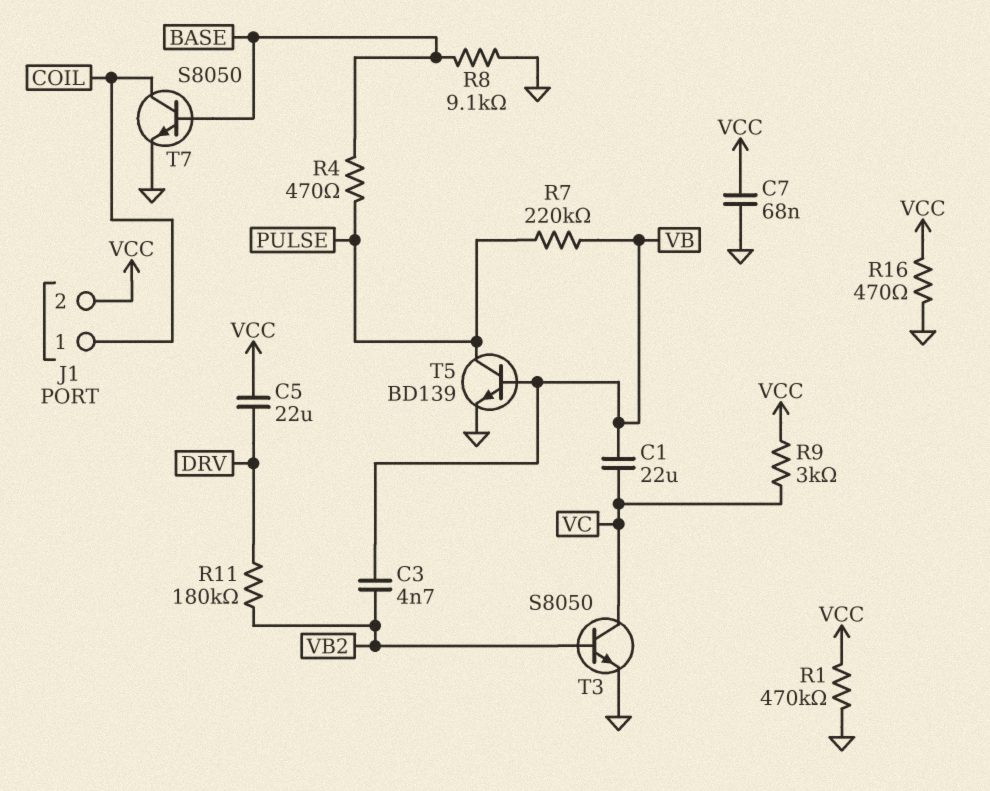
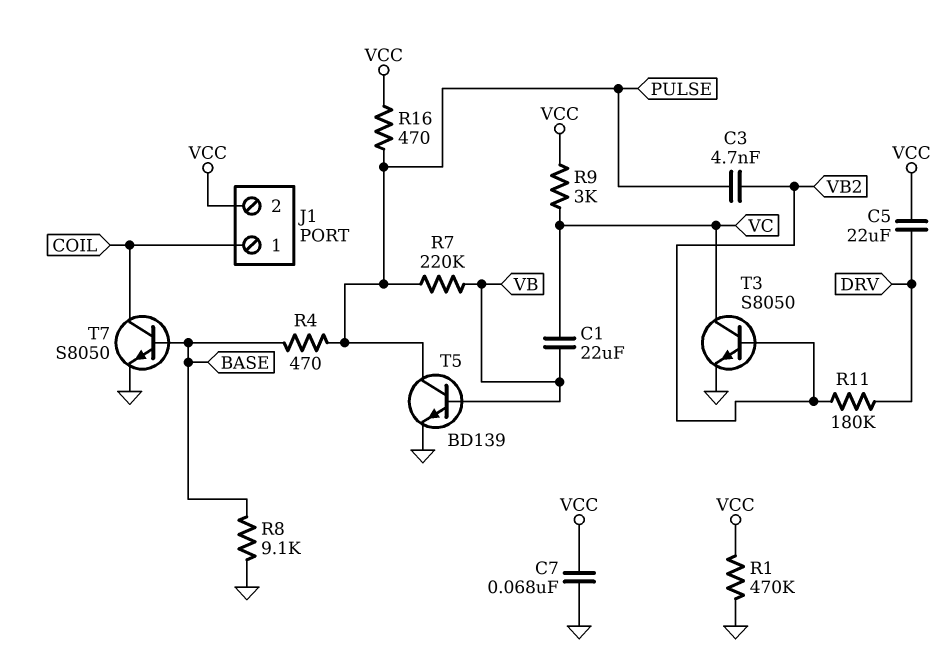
C3: 4.7nF (VB, VB2) -> 4.7nF (PULSE, VB2)
R16: 470 (GND, VCC) -> 470 (PULSE, VCC)

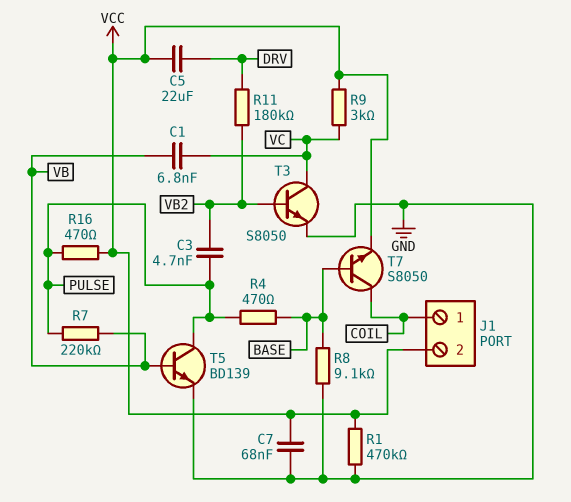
C1: 22uF (VB, VC) -> 6.8nF (VB, VC)
T7: NPN S8050 (B BASE, C COIL, E GND) -> NPN S8050 (B BASE, C COIL, E VCC)

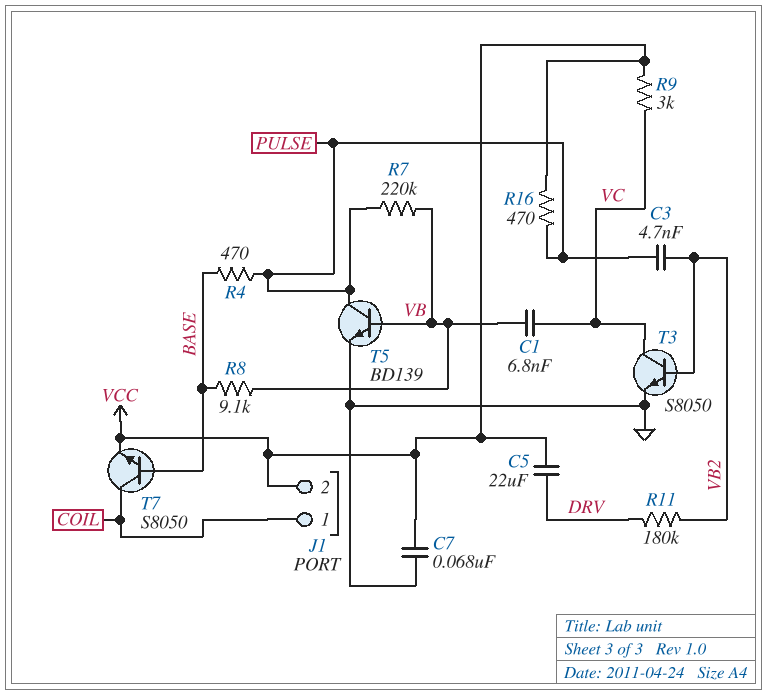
R1: 470k (GND, VCC) -> none
R8: 9.1k (BASE, GND) -> 9.1k (BASE, VB)

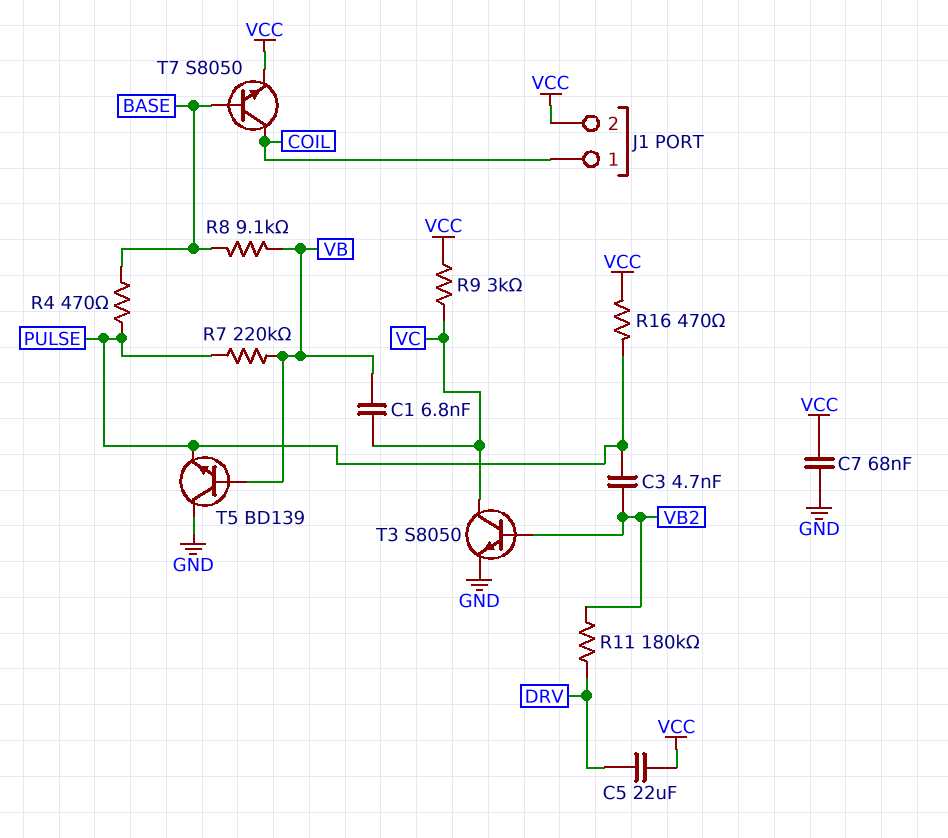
T5: NPN BD139 (B VB, C PULSE, E GND) -> NPN BD139 (B VB, C GND, E PULSE)

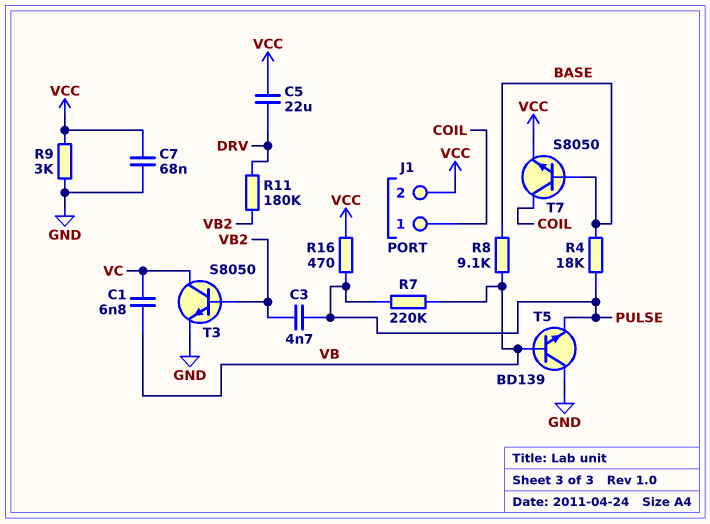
R4: 470 (BASE, PULSE) -> 18k (BASE, PULSE)
R9: 3k (VC, VCC) -> 3k (GND, VCC)

